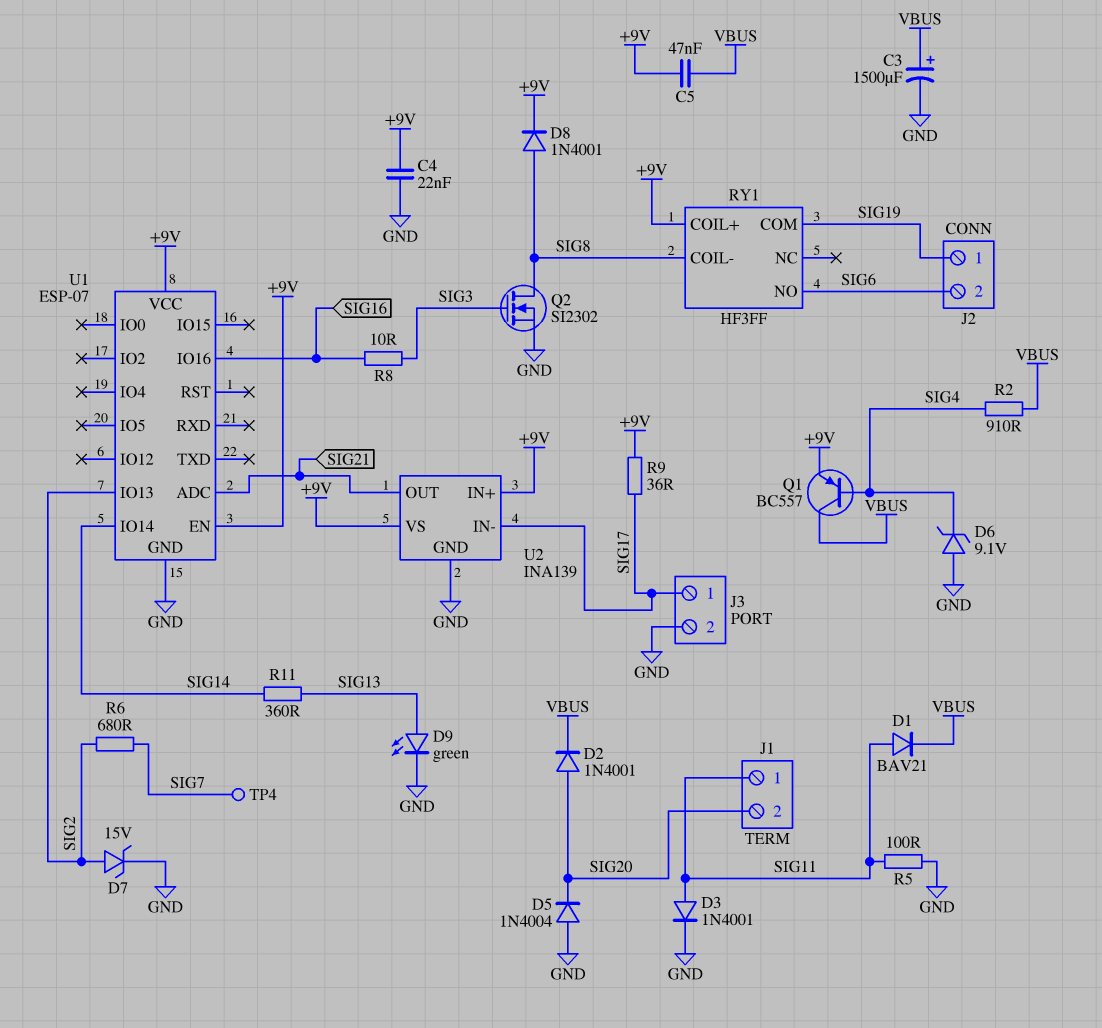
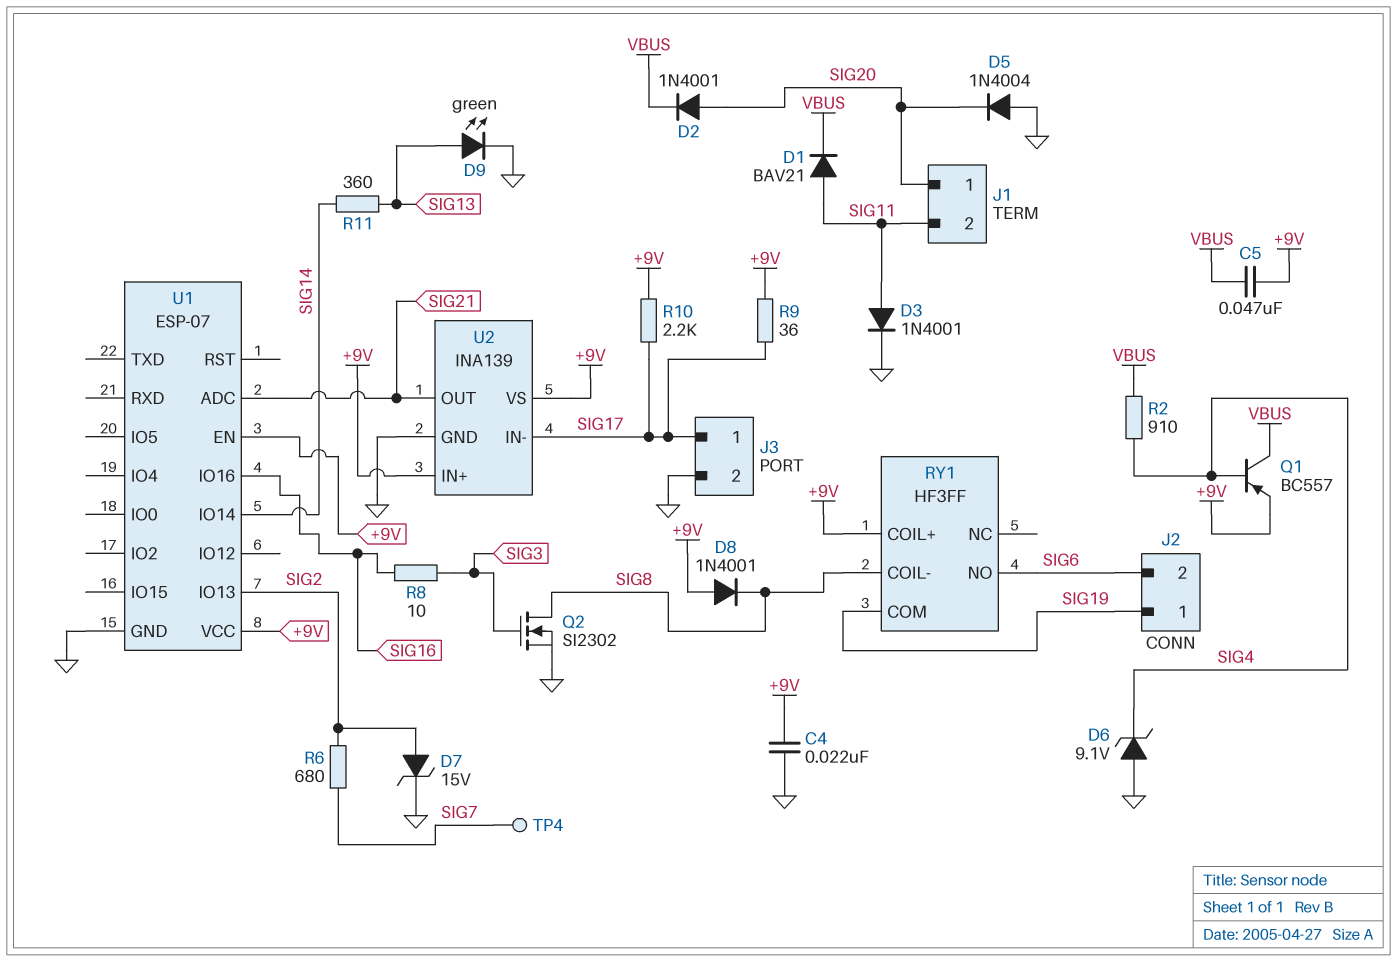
C3: 1500uF (plus VBUS, minus GND) -> none
D8: diode 1N4001 (A SIG8, K +9V) -> diode 1N4001 (A +9V, K SIG8)
J1 pin 1: SIG11 -> SIG20
J1 pin 2: SIG20 -> SIG11
R5: 100 (GND, SIG11) -> none
R10: none -> 2.2k (+9V, SIG17)

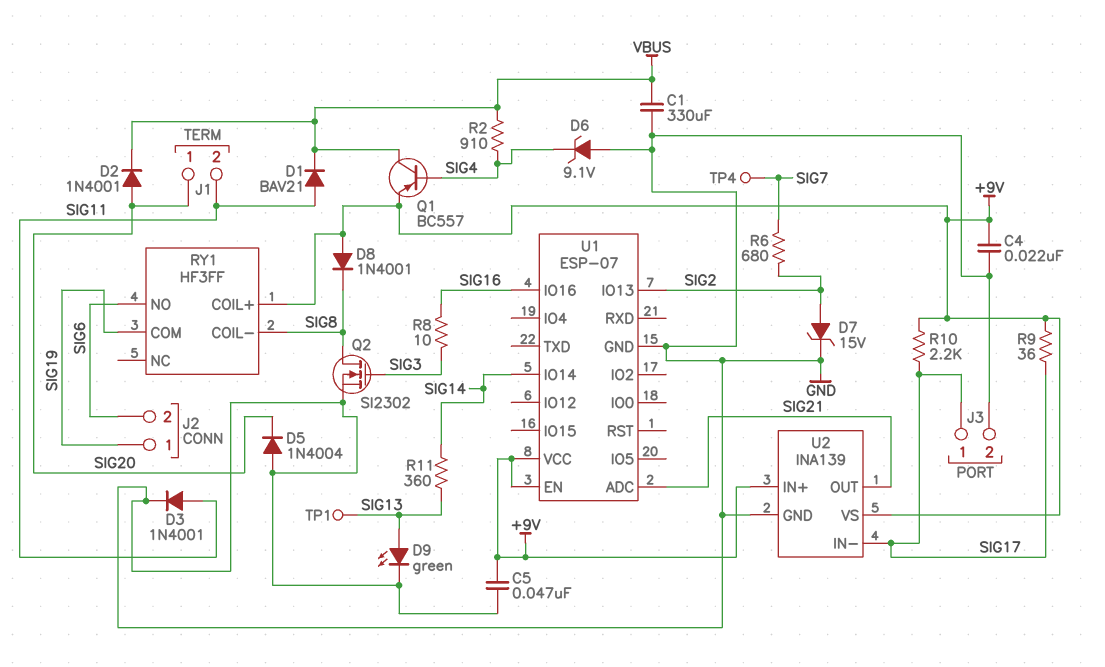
C1: none -> 330uF (GND, VBUS)
C5: 47nF (+9V, VBUS) -> 47nF (+9V, GND)
TP1: none -> test point (SIG13)

